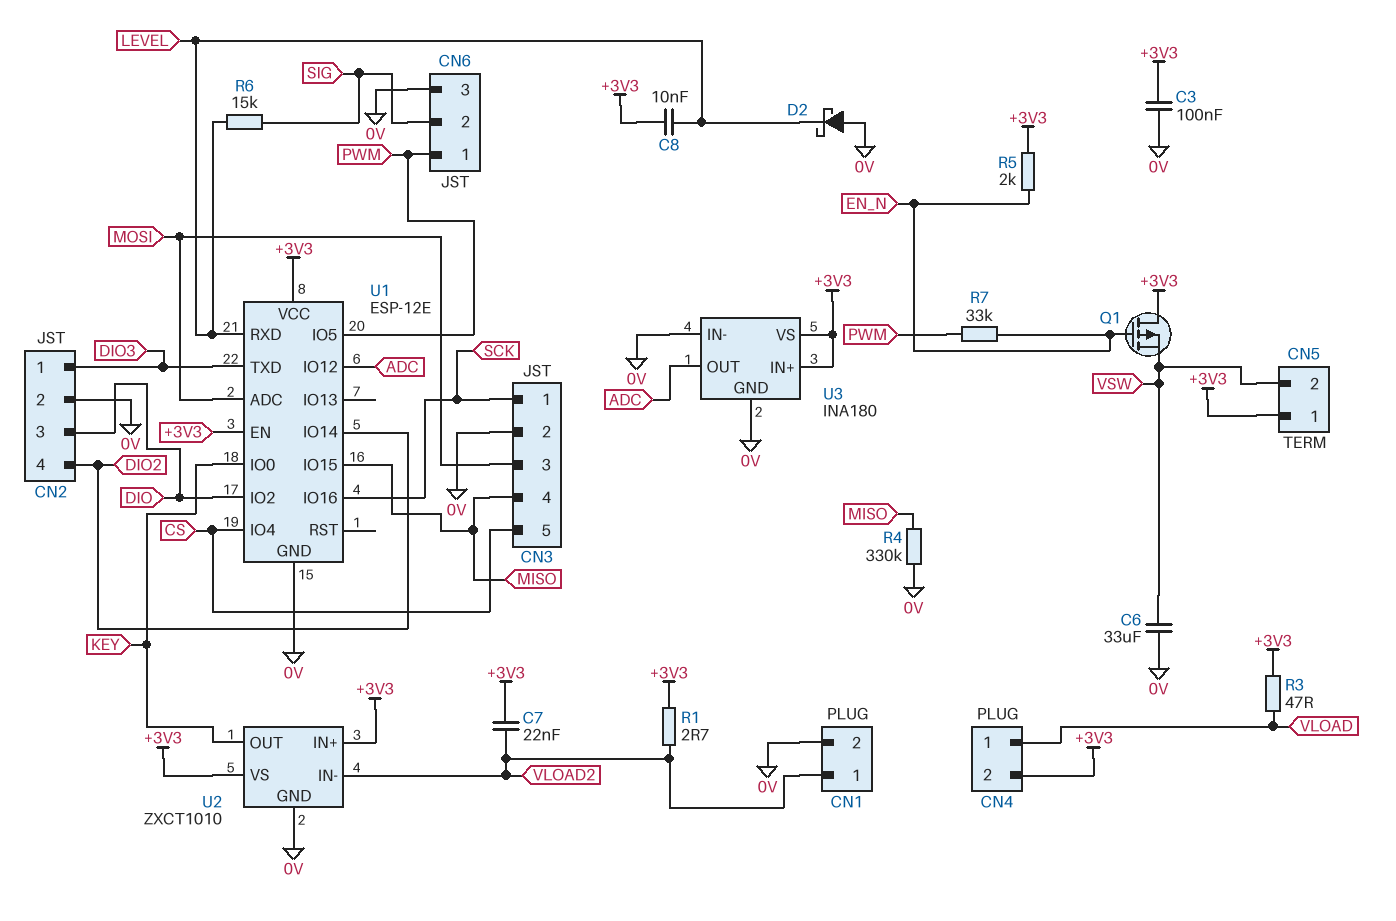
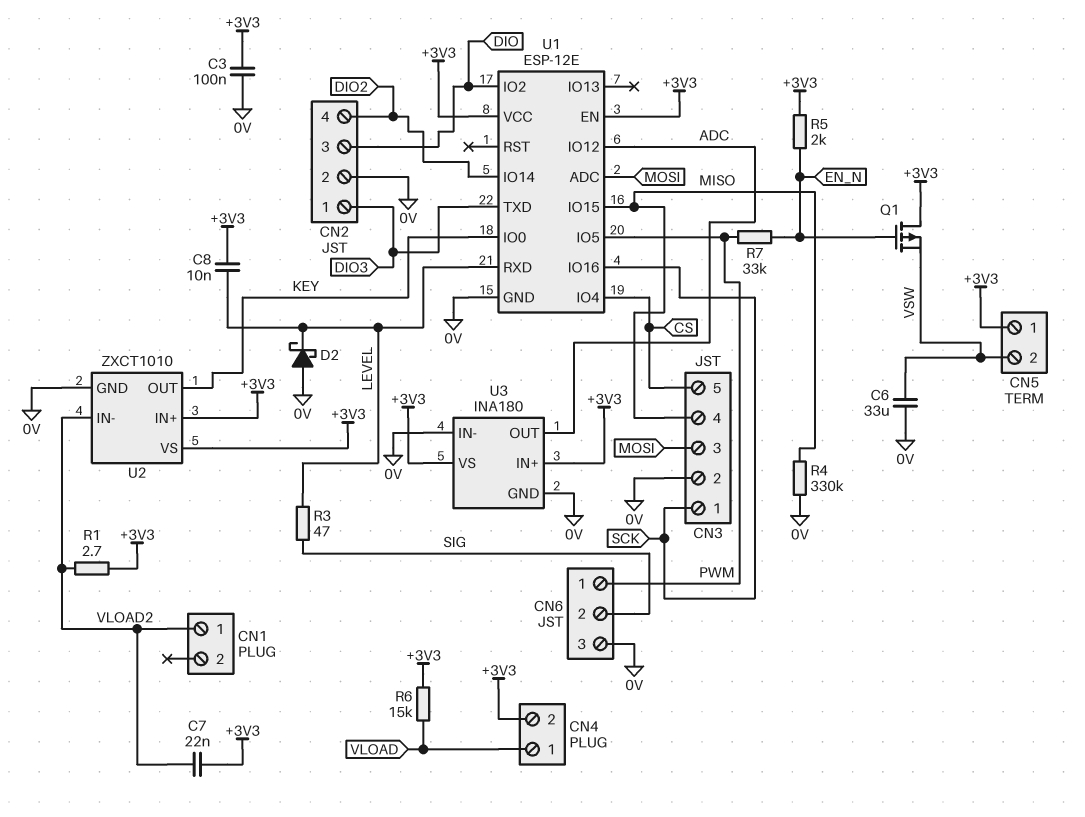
CN1 pin 2: 0V -> none
R3: 47 (+3V3, VLOAD) -> 47 (LEVEL, SIG)
R6: 15k (LEVEL, SIG) -> 15k (+3V3, VLOAD)

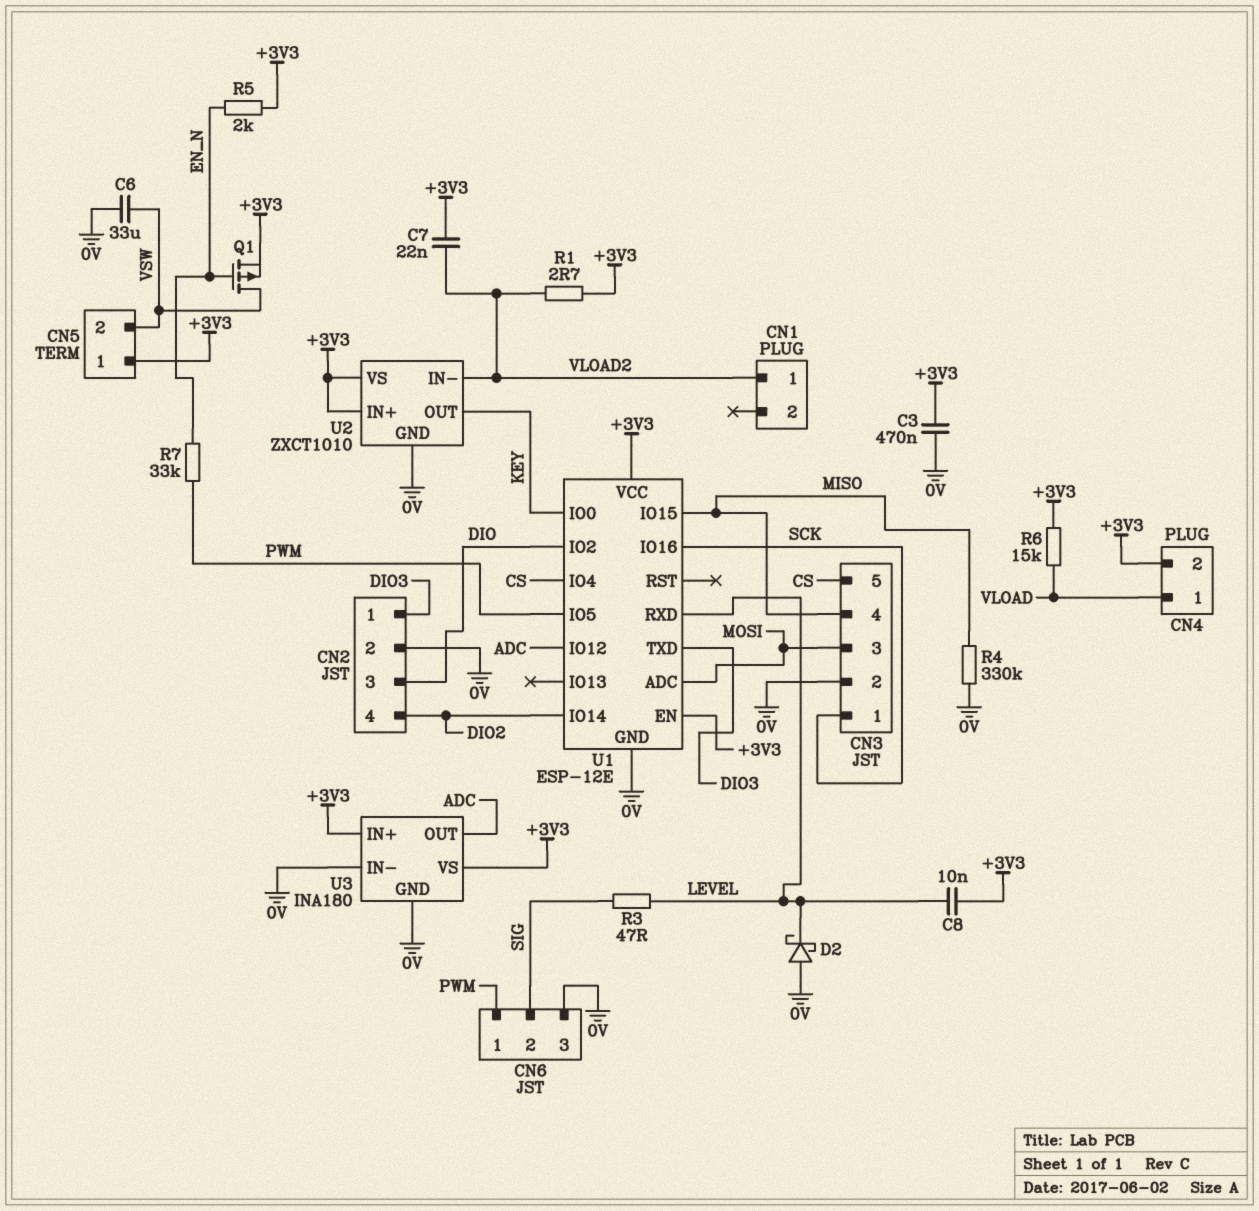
C3: 100nF (+3V3, 0V) -> 470nF (+3V3, 0V)
Q1: PMOS (G EN_N, D +3V3, S VSW) -> PMOS (G EN_N, D VSW, S +3V3)

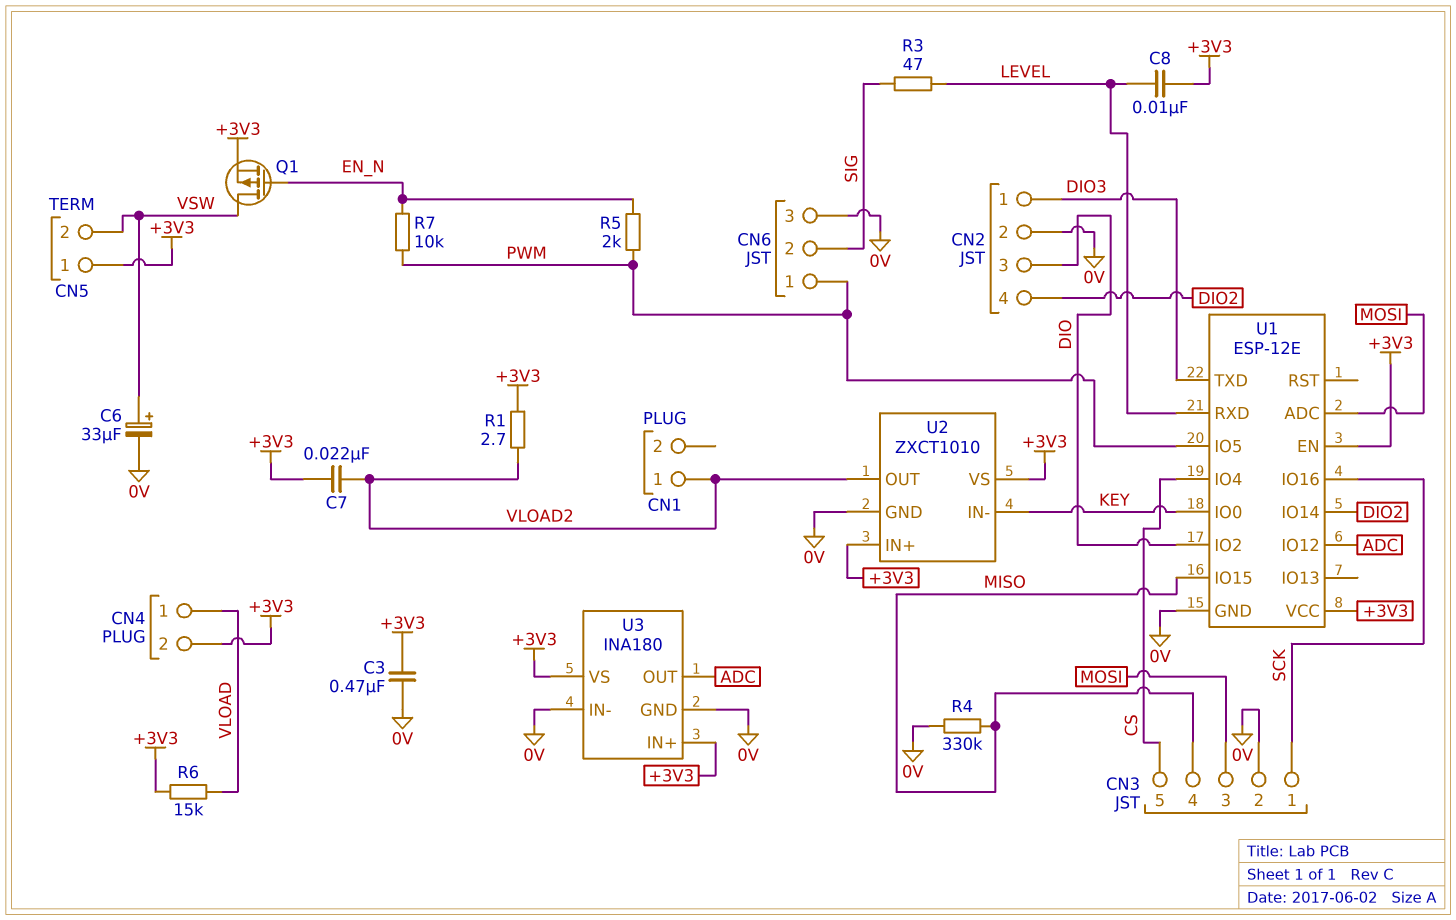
C6: 33uF (0V, VSW) -> 33uF (plus VSW, minus 0V)
D2: schottky (A 0V, K LEVEL) -> none
R5: 2k (+3V3, EN_N) -> 2k (EN_N, PWM)
R7: 33k (EN_N, PWM) -> 10k (EN_N, PWM)
U2 pin IN-: VLOAD2 -> KEY
U2 pin OUT: KEY -> VLOAD2

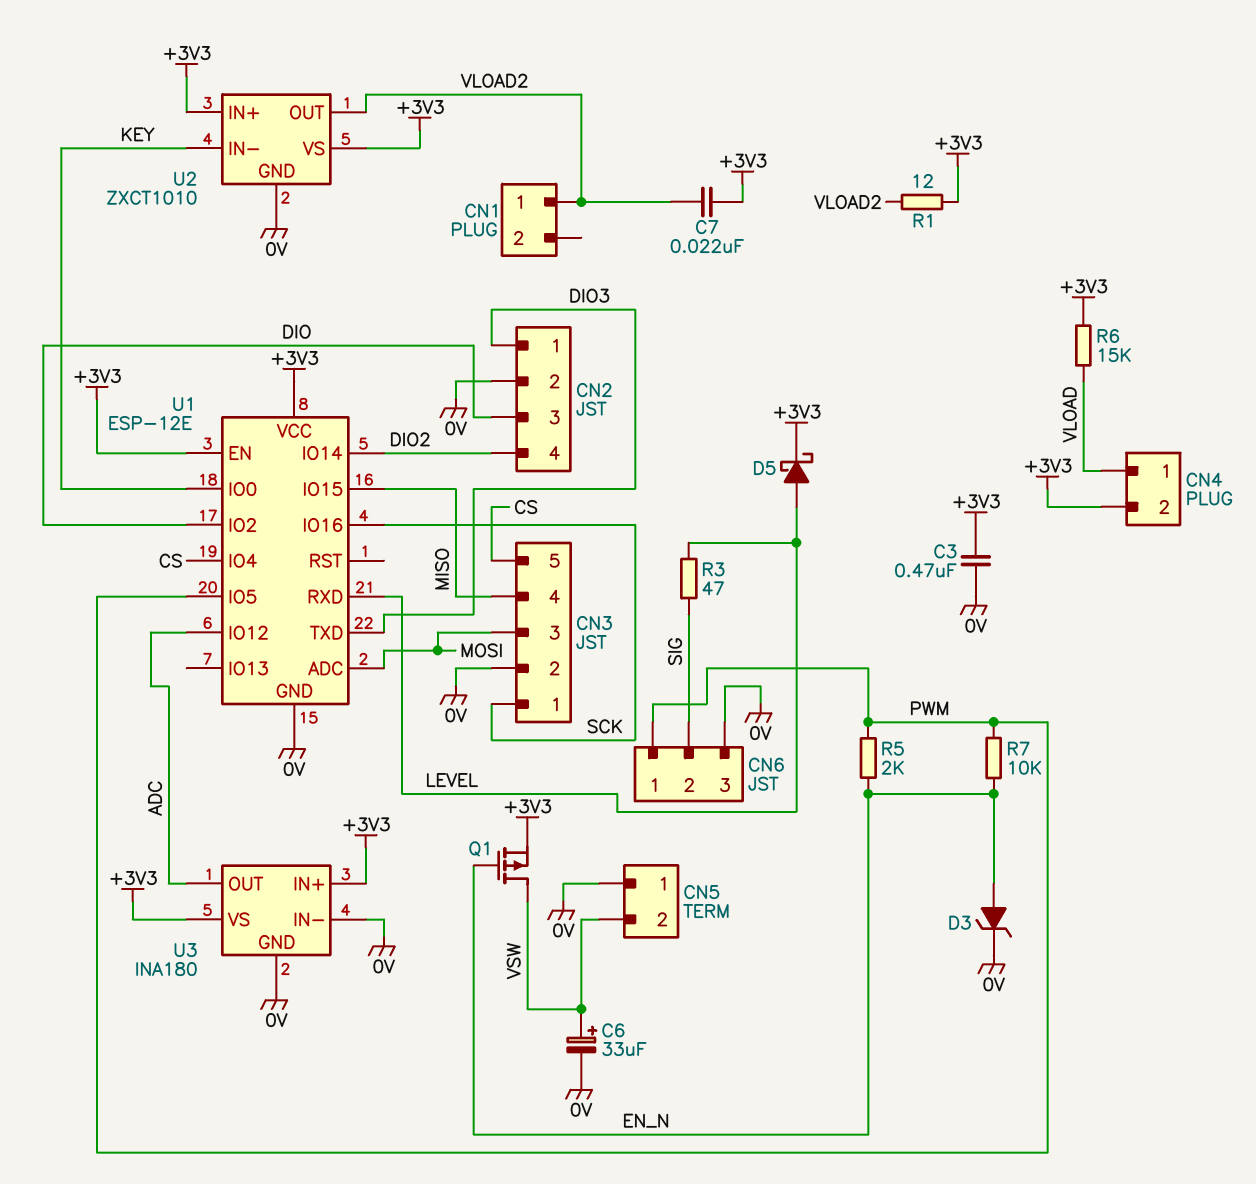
C8: 10nF (+3V3, LEVEL) -> none
CN5 pin 1: +3V3 -> 0V
D3: none -> zener (A EN_N, K 0V)
D5: none -> schottky (A LEVEL, K +3V3)
R1: 2.7 (+3V3, VLOAD2) -> 12 (+3V3, VLOAD2)
R4: 330k (0V, MISO) -> none

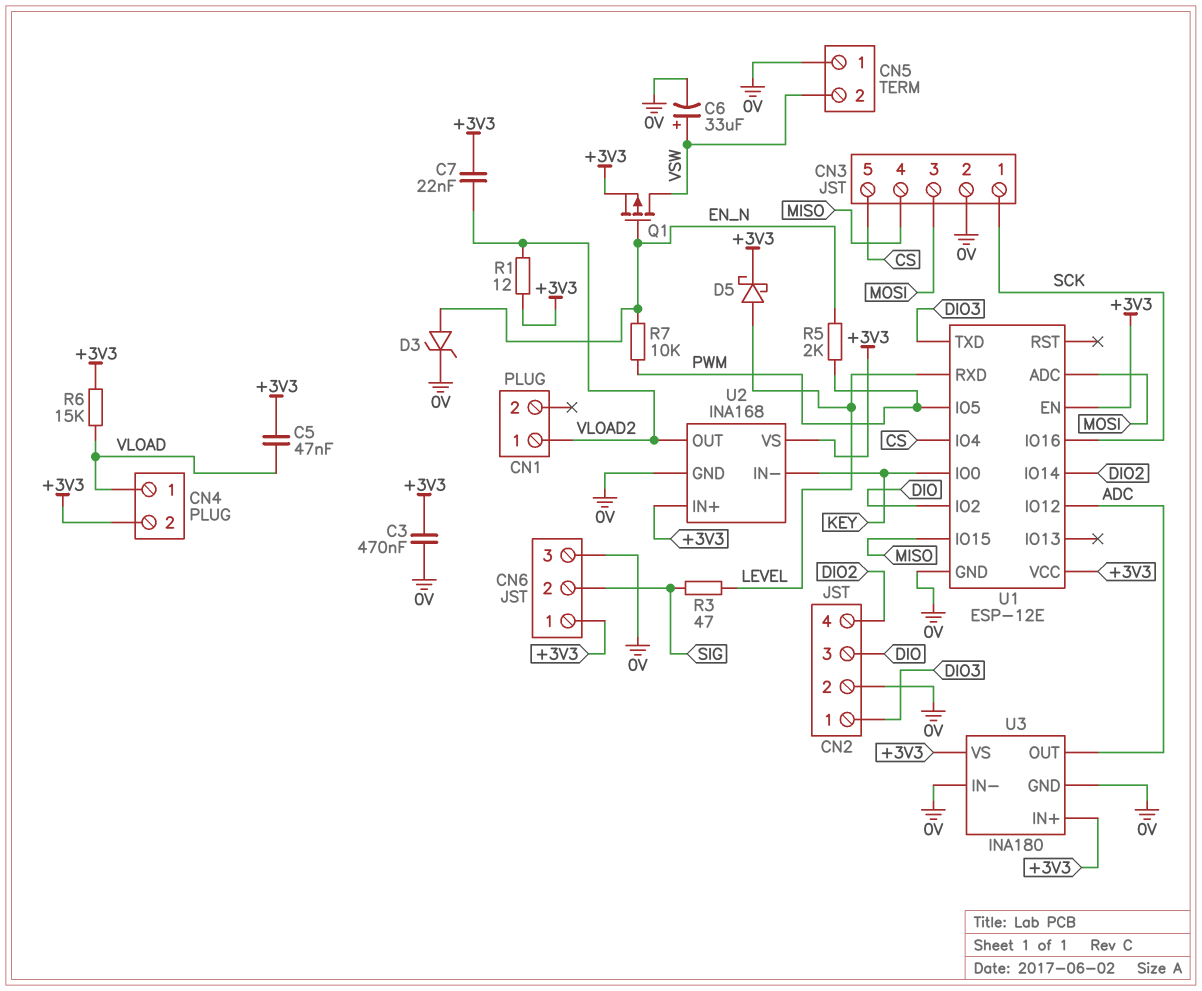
C5: none -> 47nF (+3V3, VLOAD)
CN6 pin 1: PWM -> +3V3
U2: ZXCT1010 -> INA168

